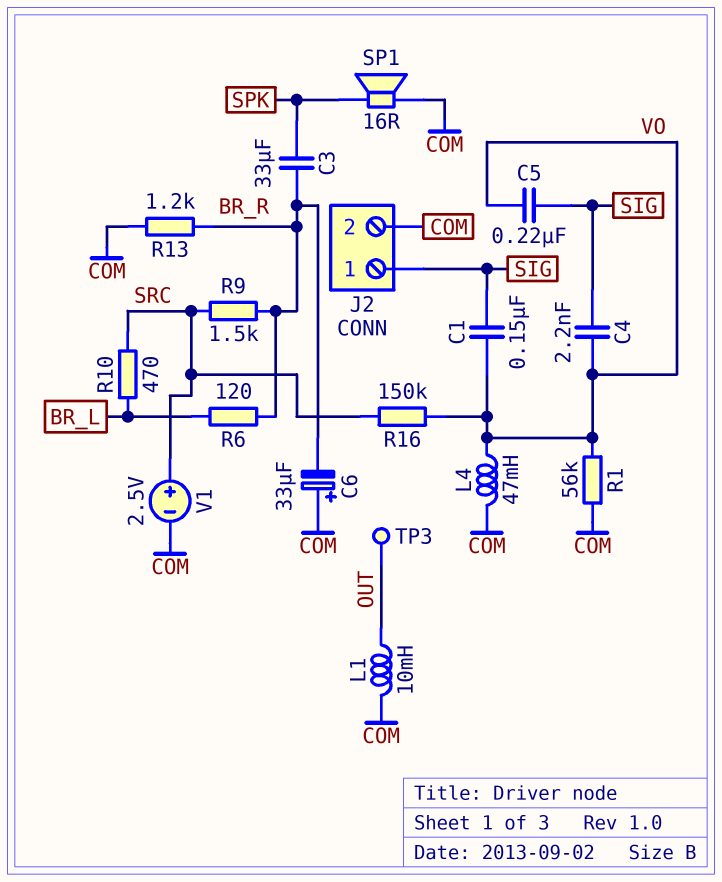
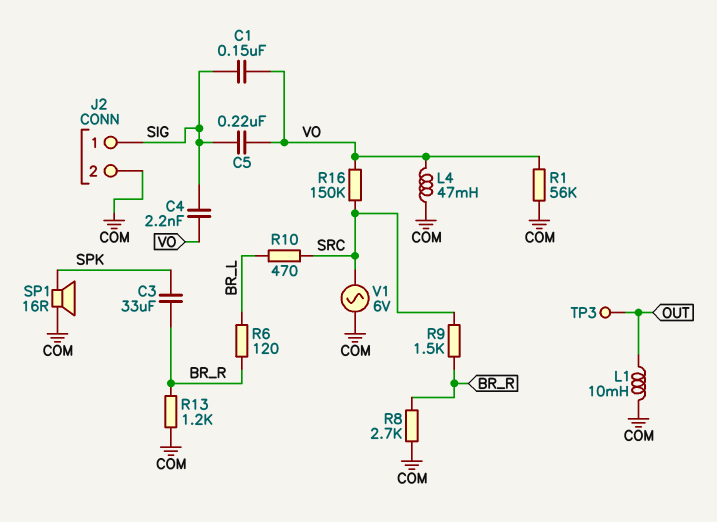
C6: 33uF (plus COM, minus BR_R) -> none
R8: none -> 2.7k (BR_R, COM)
V1: 2.5V (plus SRC, minus COM) -> AC 6V (COM, SRC)

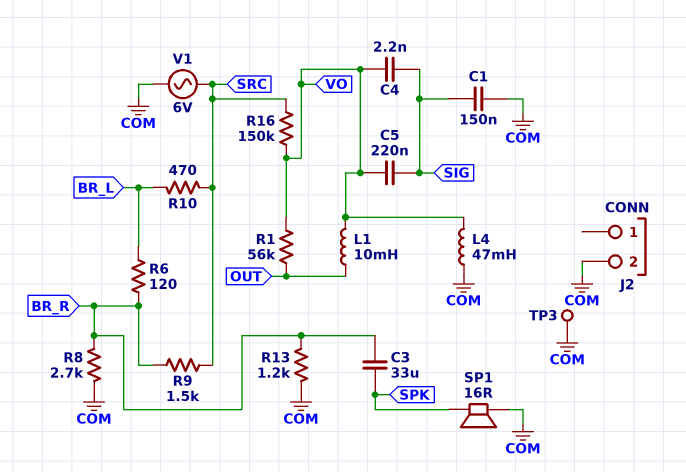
C1: 150nF (SIG, VO) -> 150nF (COM, SIG)
J2 pin 1: SIG -> none
L1: 10mH (COM, OUT) -> 10mH (OUT, VO)
R1: 56k (COM, VO) -> 56k (OUT, VO)
TP3: test point (OUT) -> test point (COM)

